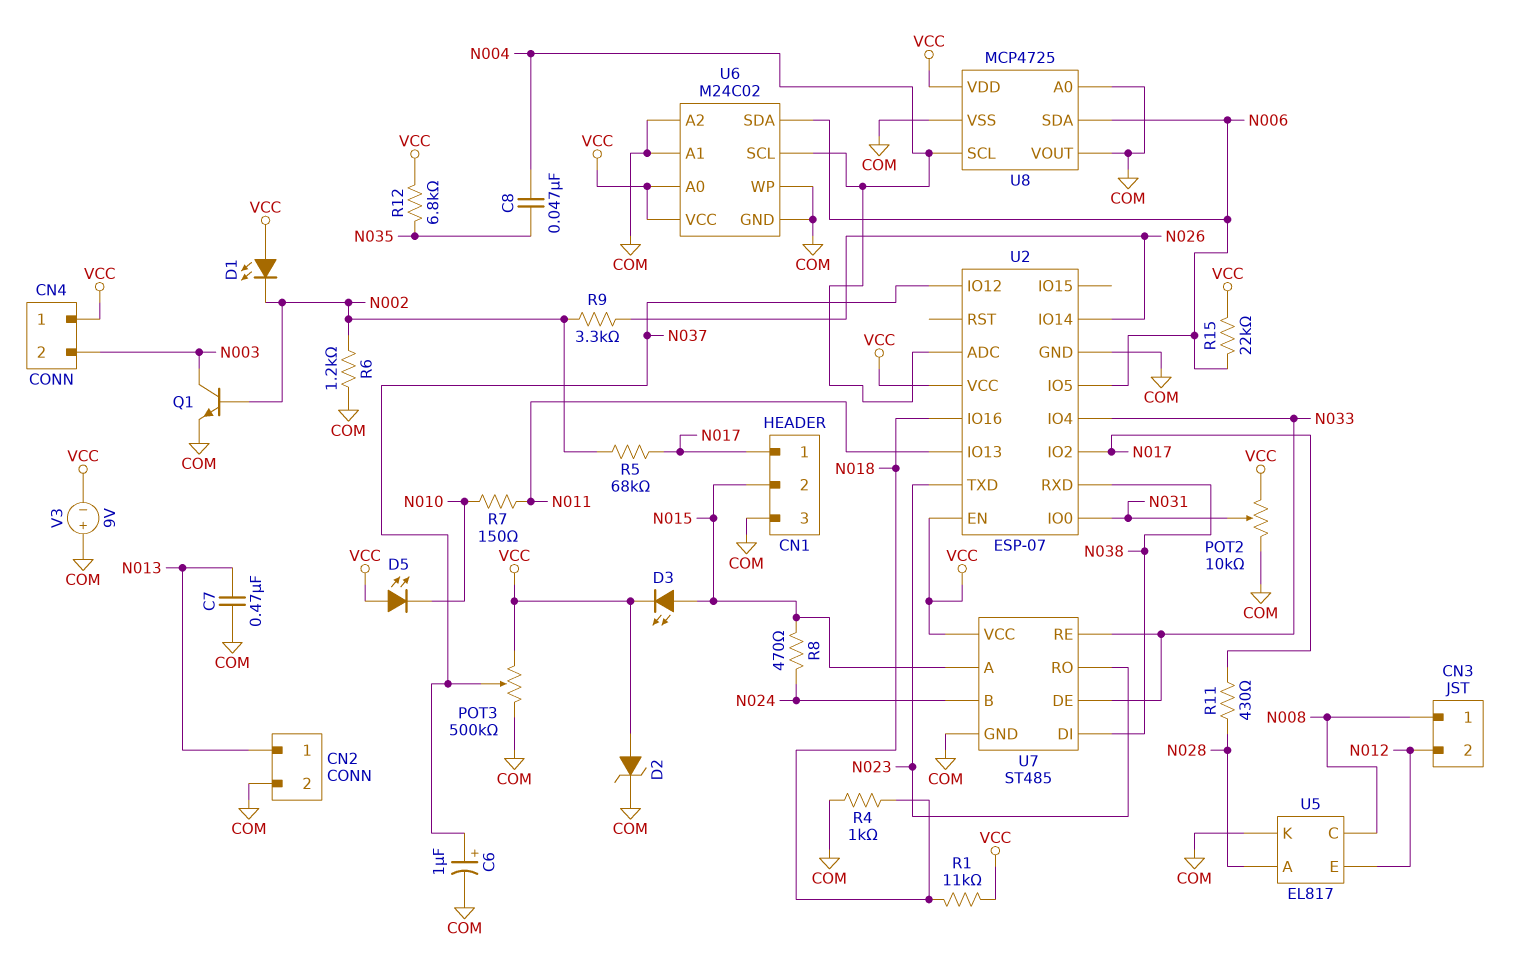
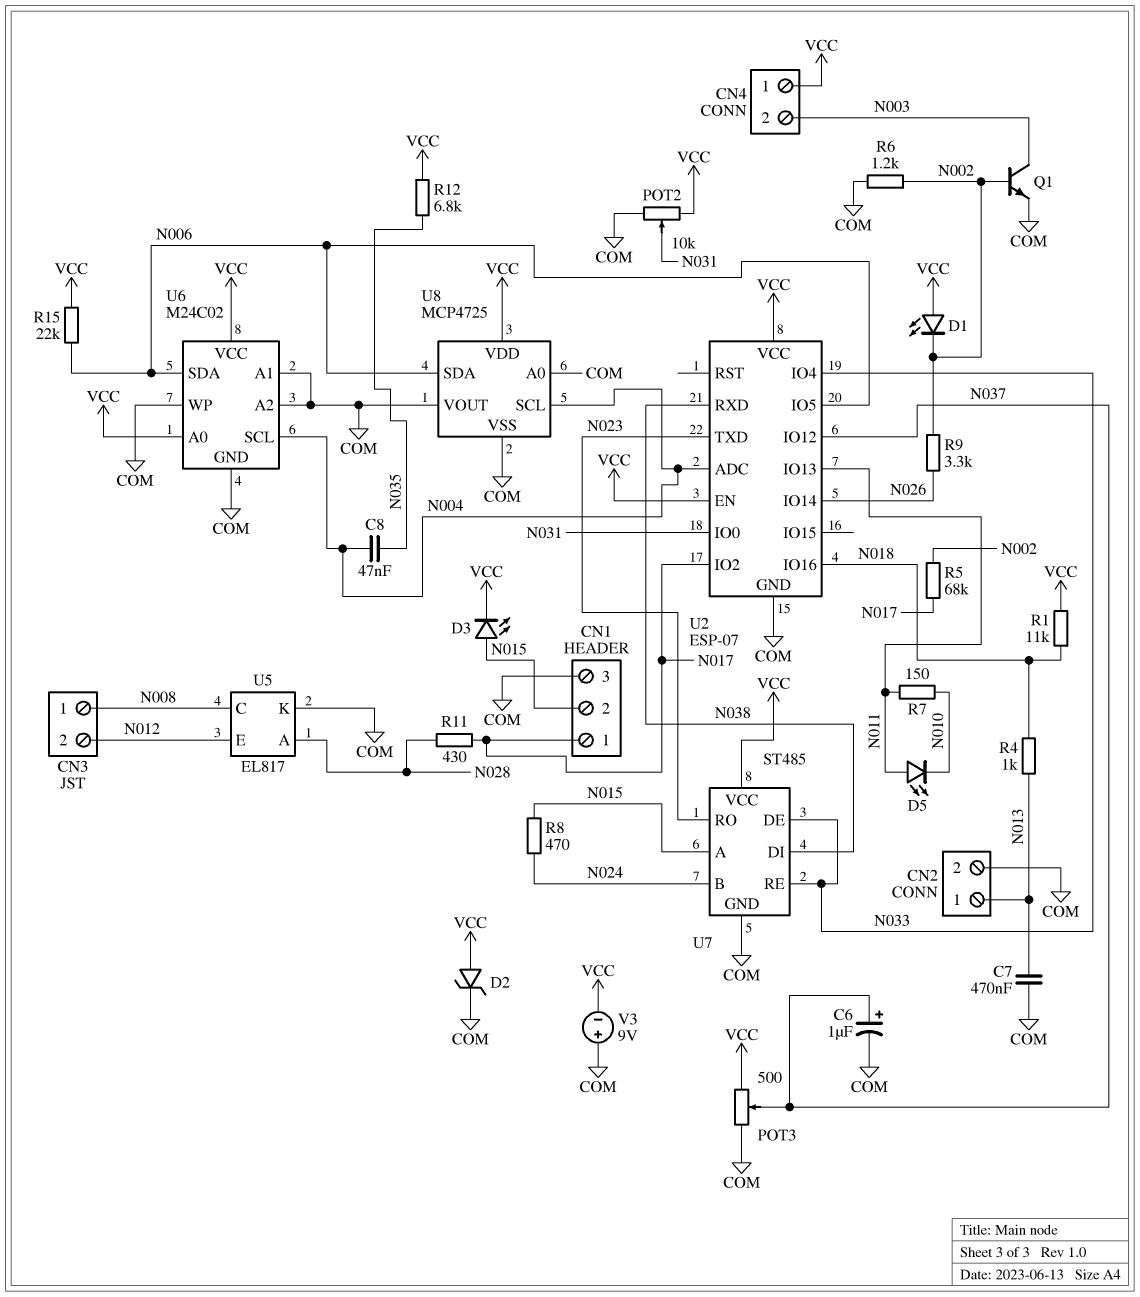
D5: LED (A VCC, K N010) -> LED (A N011, K N010)
POT3: 500k (COM, VCC, wiper N037) -> 500 (COM, VCC, wiper N037)
R4: 1k (COM, N018) -> 1k (N013, N018)

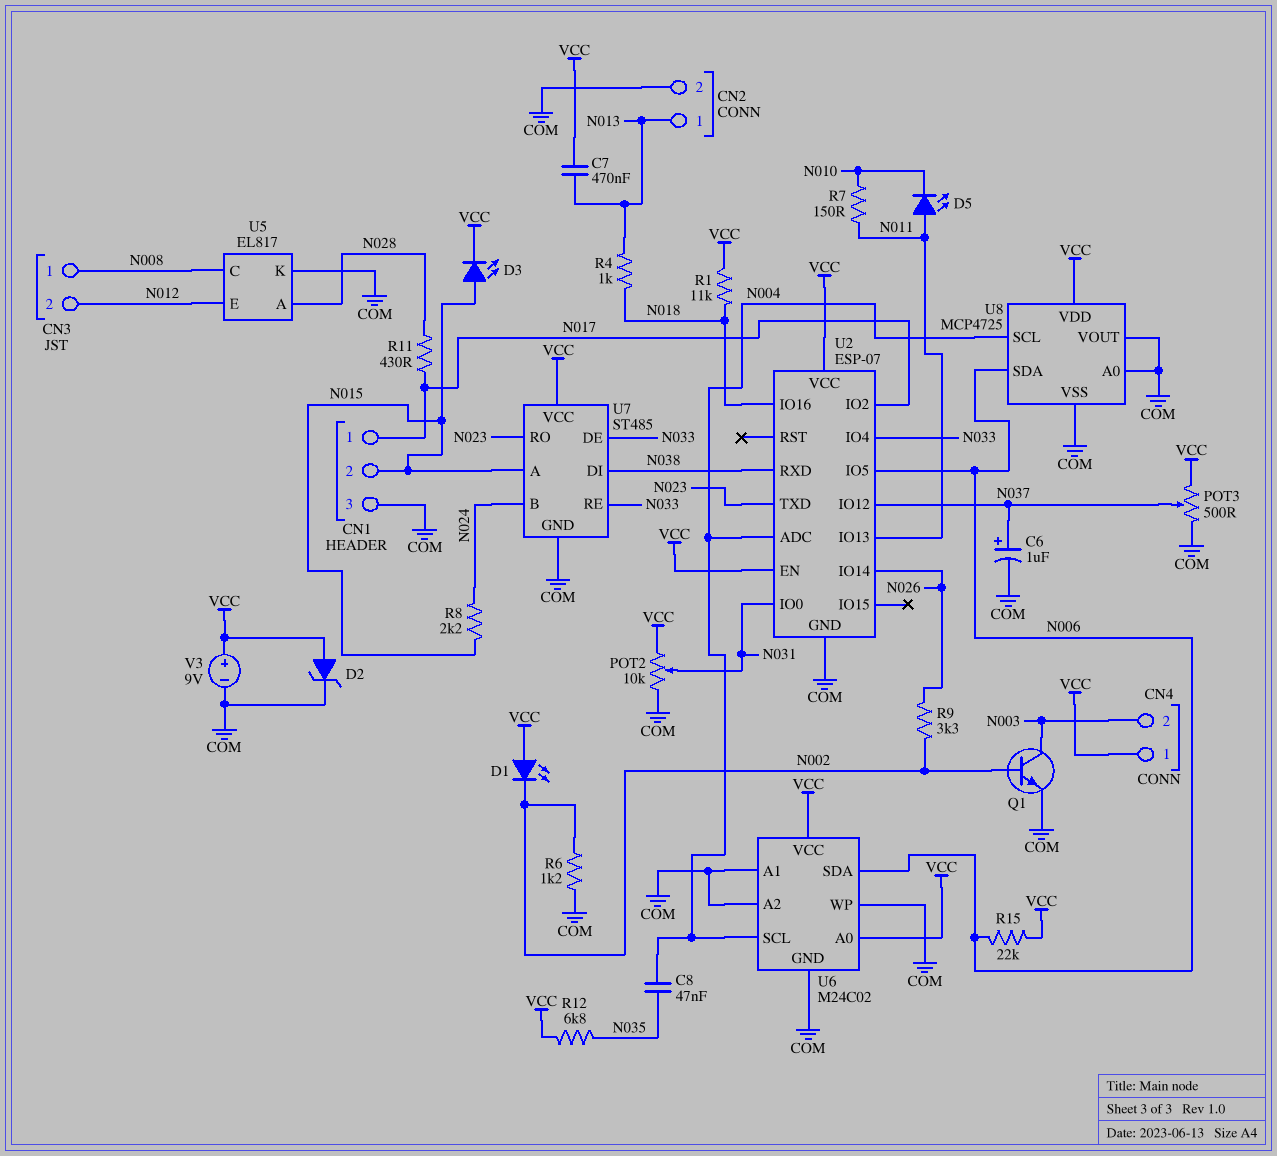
C7: 470nF (COM, N013) -> 470nF (N013, VCC)
R5: 68k (N002, N017) -> none
R8: 470 (N015, N024) -> 2.2k (N015, N024)
V3: 9V (plus COM, minus VCC) -> 9V (plus VCC, minus COM)

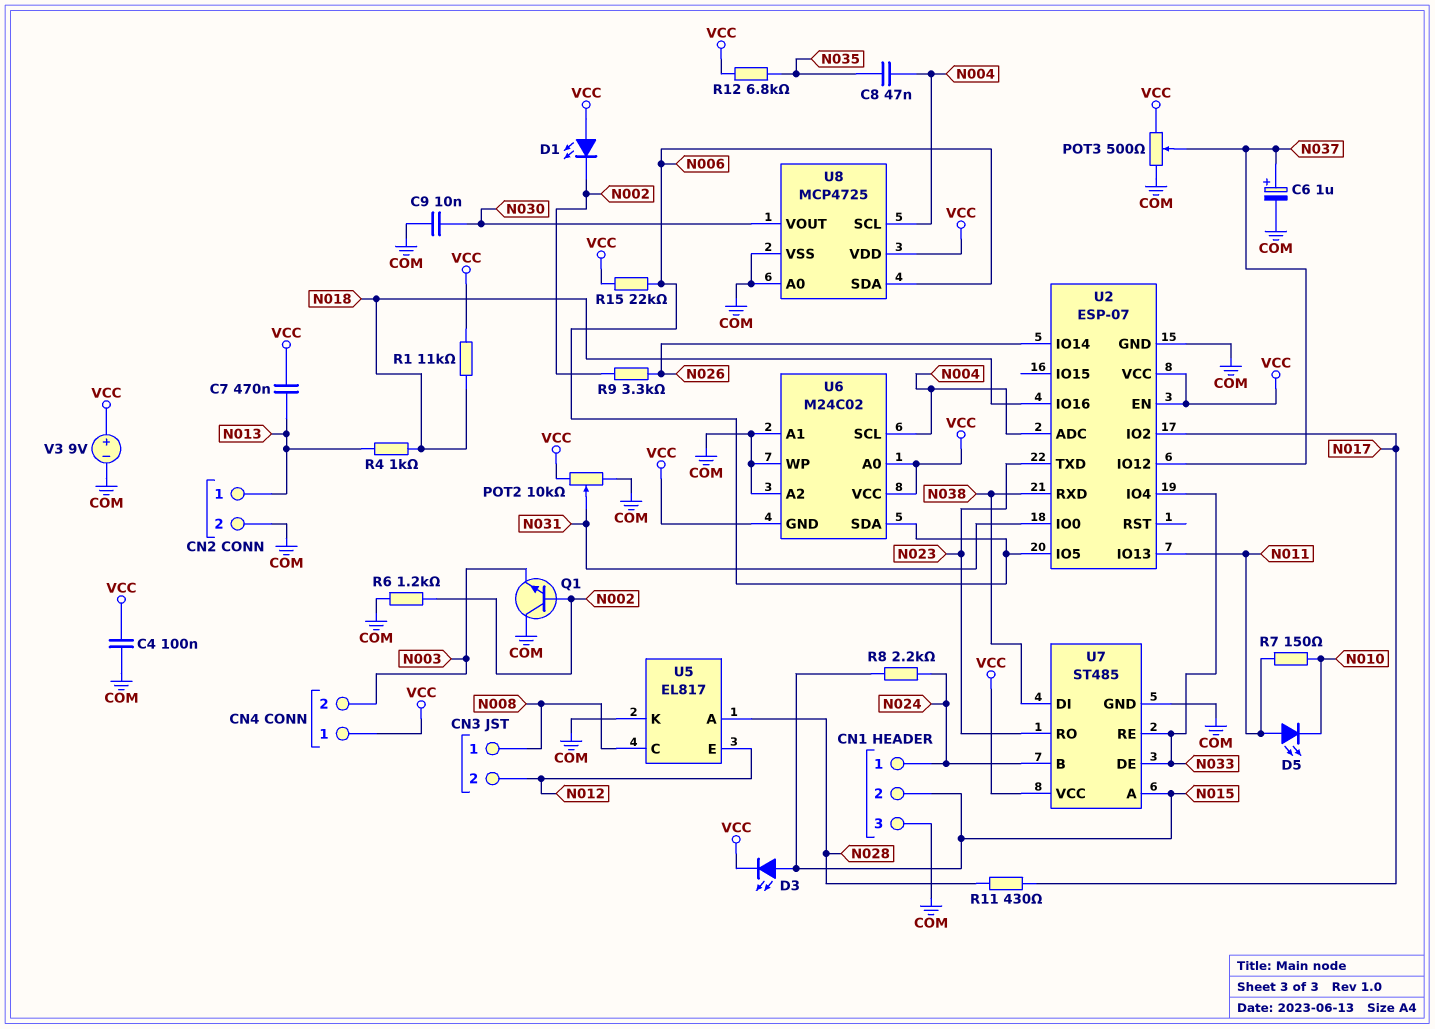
C4: none -> 100nF (COM, VCC)
C9: none -> 10nF (COM, N030)
CN1 pin 1: N017 -> N024
D2: zener (A VCC, K COM) -> none
Q1: NPN (B N002, C N003, E COM) -> NPN (B N002, C COM, E N003)
U6 pin GND: COM -> VCC
U8 pin VOUT: COM -> N030

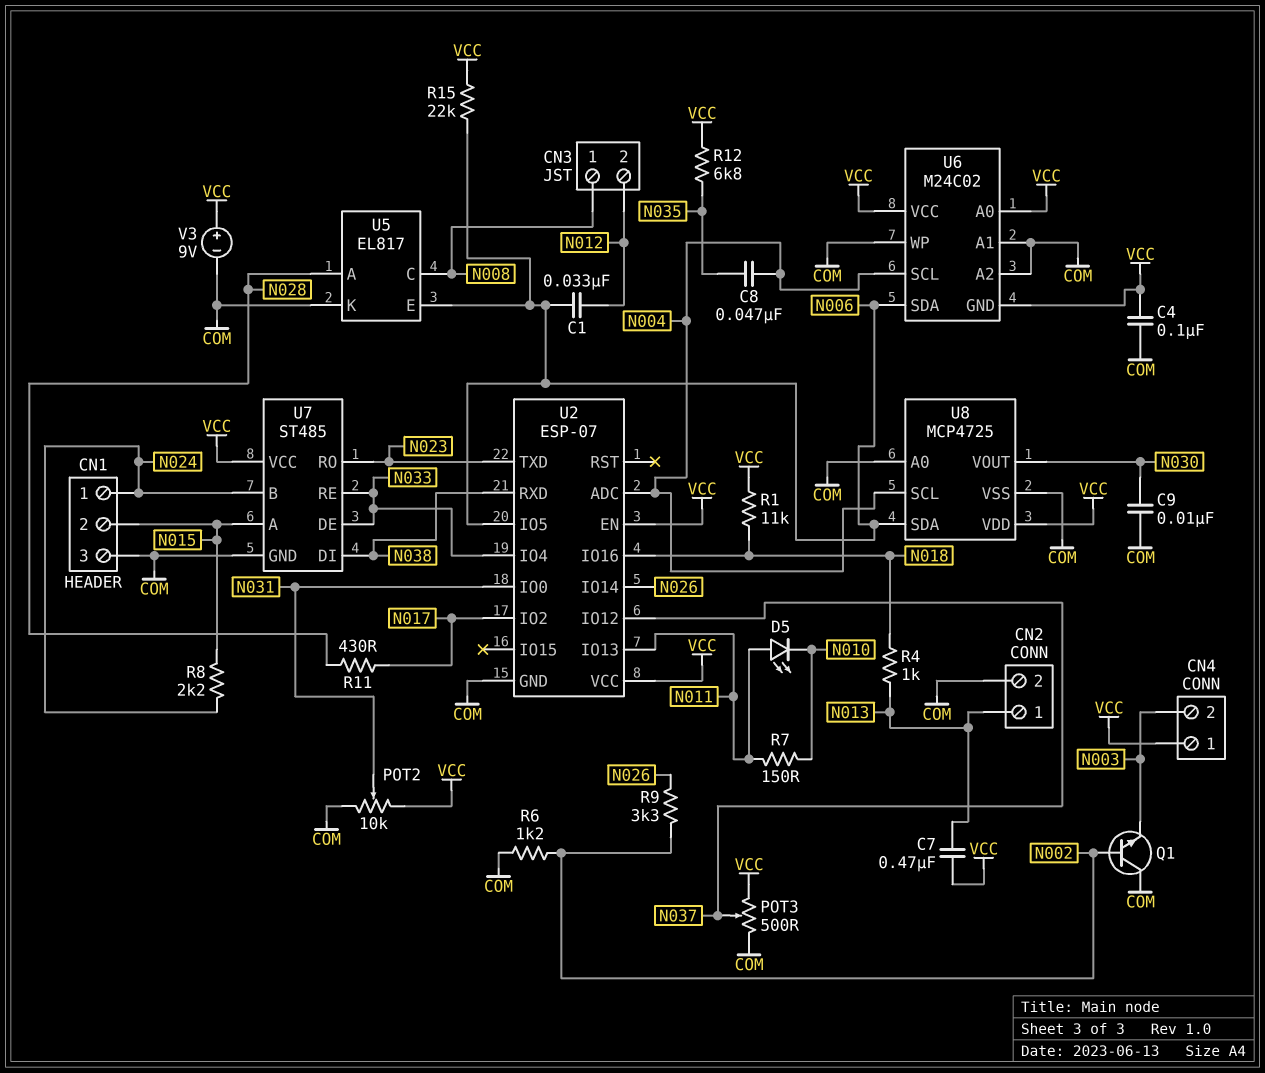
C1: none -> 33nF (N006, N012)
C6: 1uF (plus N037, minus COM) -> none
D1: LED (A VCC, K N002) -> none
D3: LED (A N015, K VCC) -> none
U5 pin E: N012 -> N006

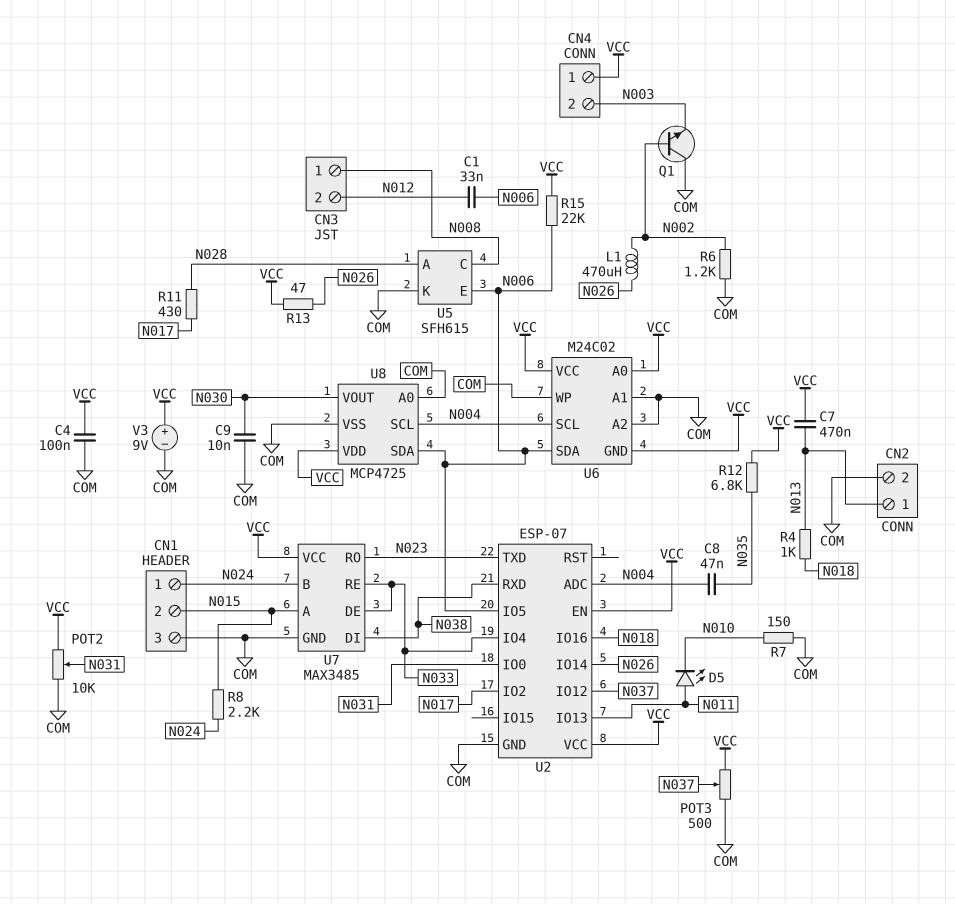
L1: none -> 470uH (N002, N026)
R1: 11k (N018, VCC) -> none
R7: 150 (N010, N011) -> 150 (COM, N010)
R9: 3.3k (N002, N026) -> none
R13: none -> 47 (N026, VCC)
U5: EL817 -> SFH615
U7: ST485 -> MAX3485

